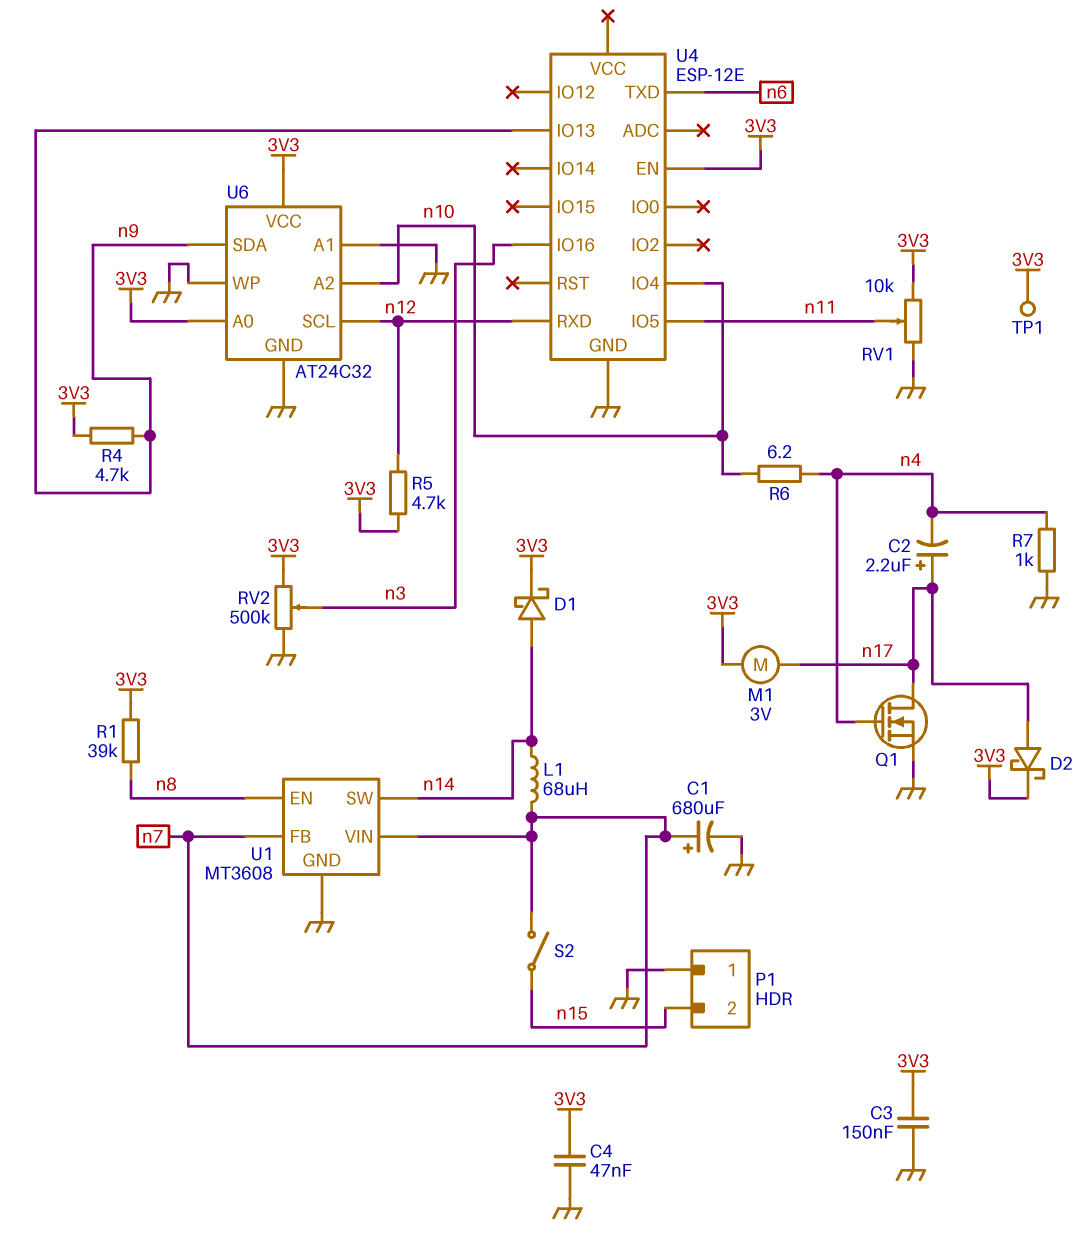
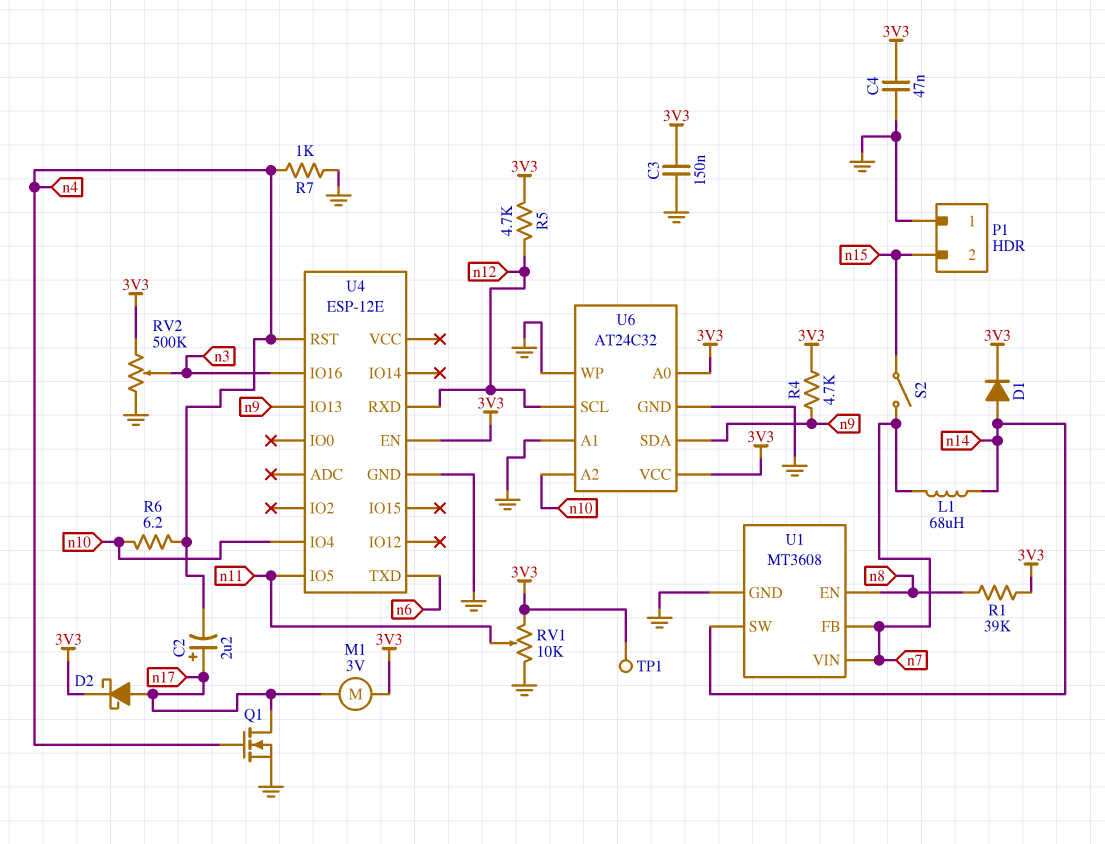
C1: 680uF (plus n7, minus GND) -> none
D1: schottky (A n14, K 3V3) -> diode (A n14, K 3V3)
U4 pin RST: none -> n4

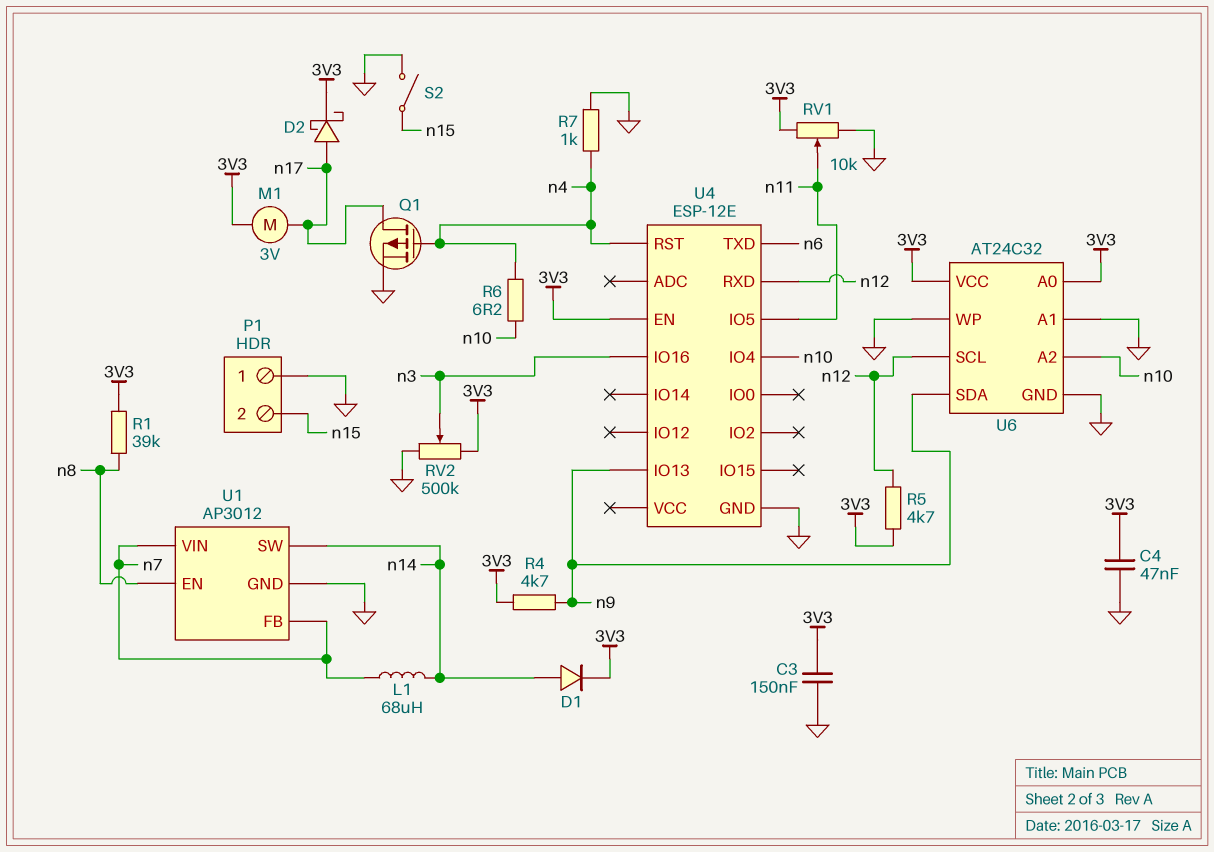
C2: 2.2uF (plus n17, minus n4) -> none
Q1: NMOS (G n4, D n17, S GND) -> PMOS (G n4, D n17, S GND)
S2: switch (n7, n15) -> switch (GND, n15)
TP1: test point (3V3) -> none
U1: MT3608 -> AP3012

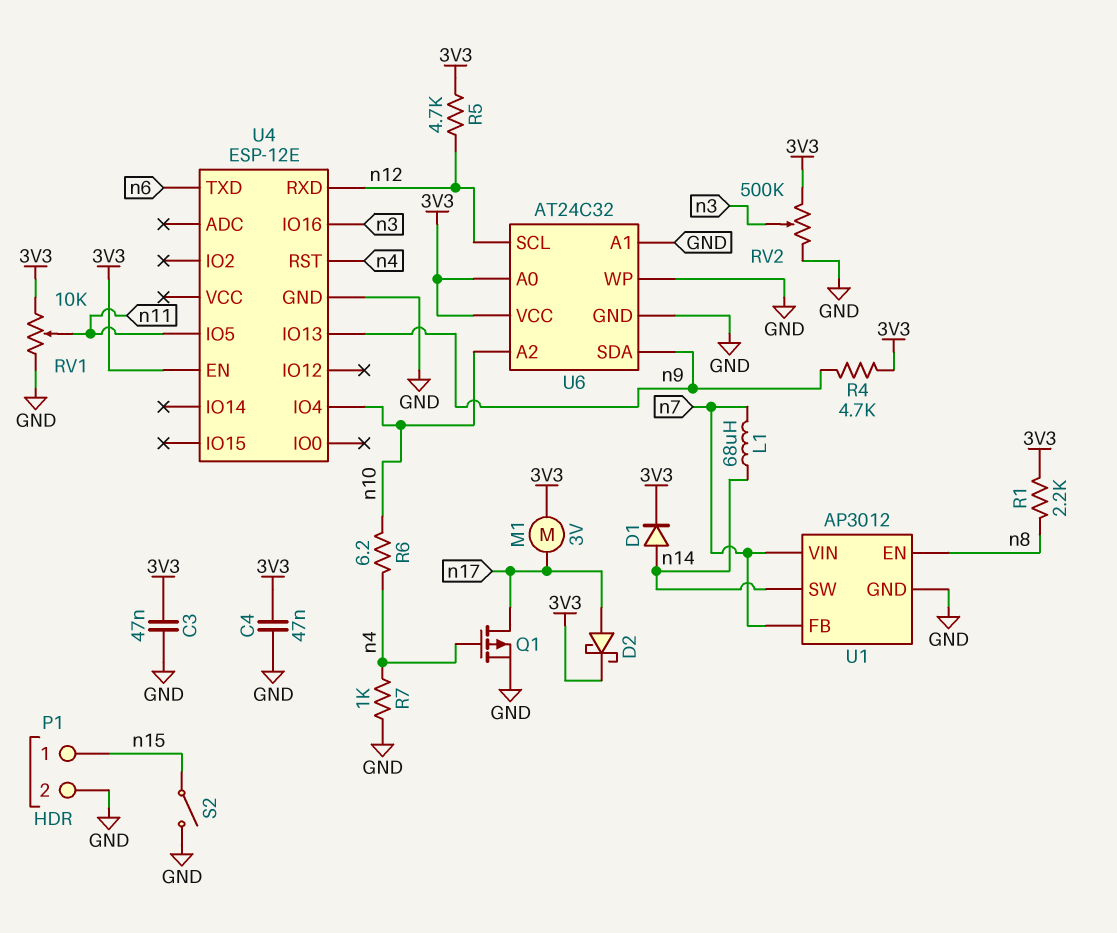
C3: 150nF (3V3, GND) -> 47nF (3V3, GND)
P1 pin 1: GND -> n15
P1 pin 2: n15 -> GND
R1: 39k (3V3, n8) -> 2.2k (3V3, n8)

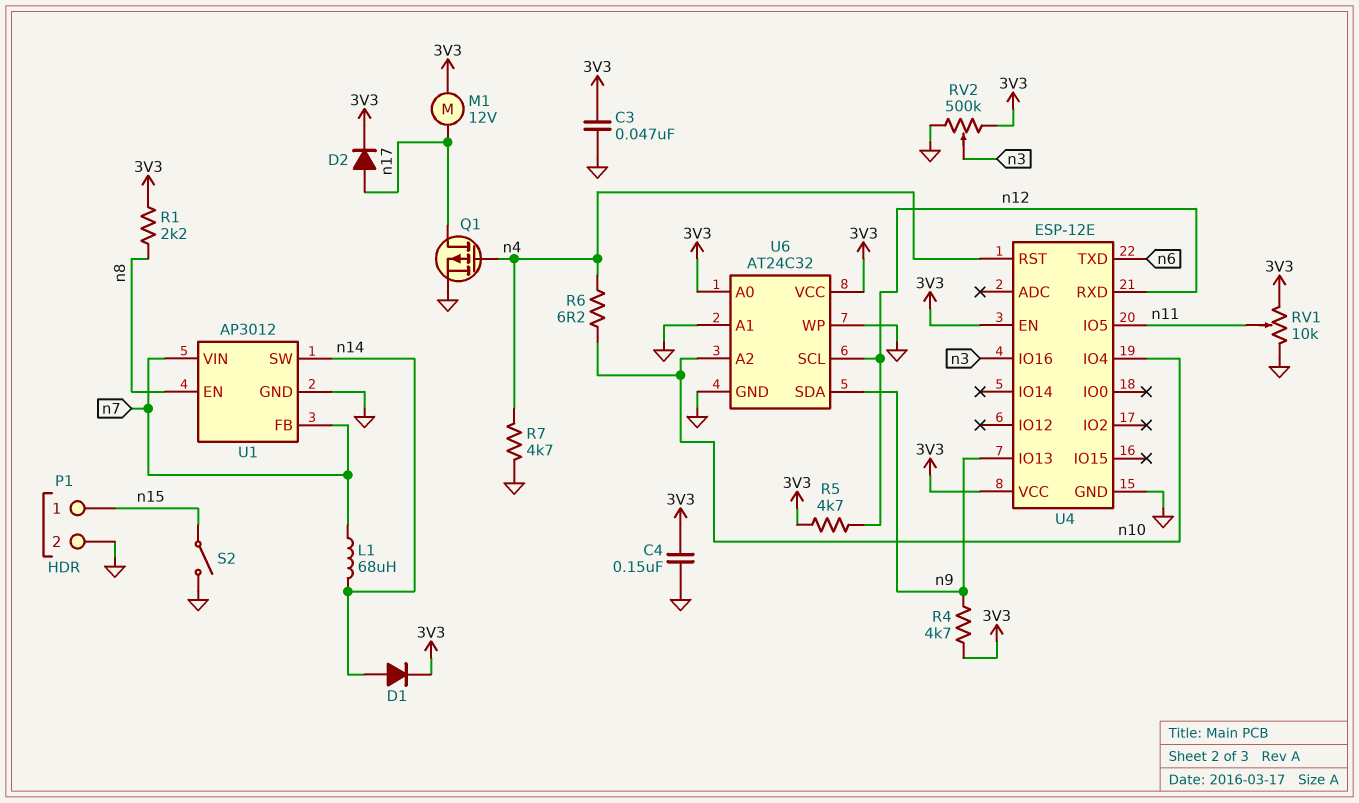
C4: 47nF (3V3, GND) -> 150nF (3V3, GND)
D2: schottky (A n17, K 3V3) -> diode (A n17, K 3V3)
M1: motor 3V (3V3, n17) -> motor 12V (3V3, n17)
R7: 1k (GND, n4) -> 4.7k (GND, n4)
U4 pin VCC: none -> 3V3

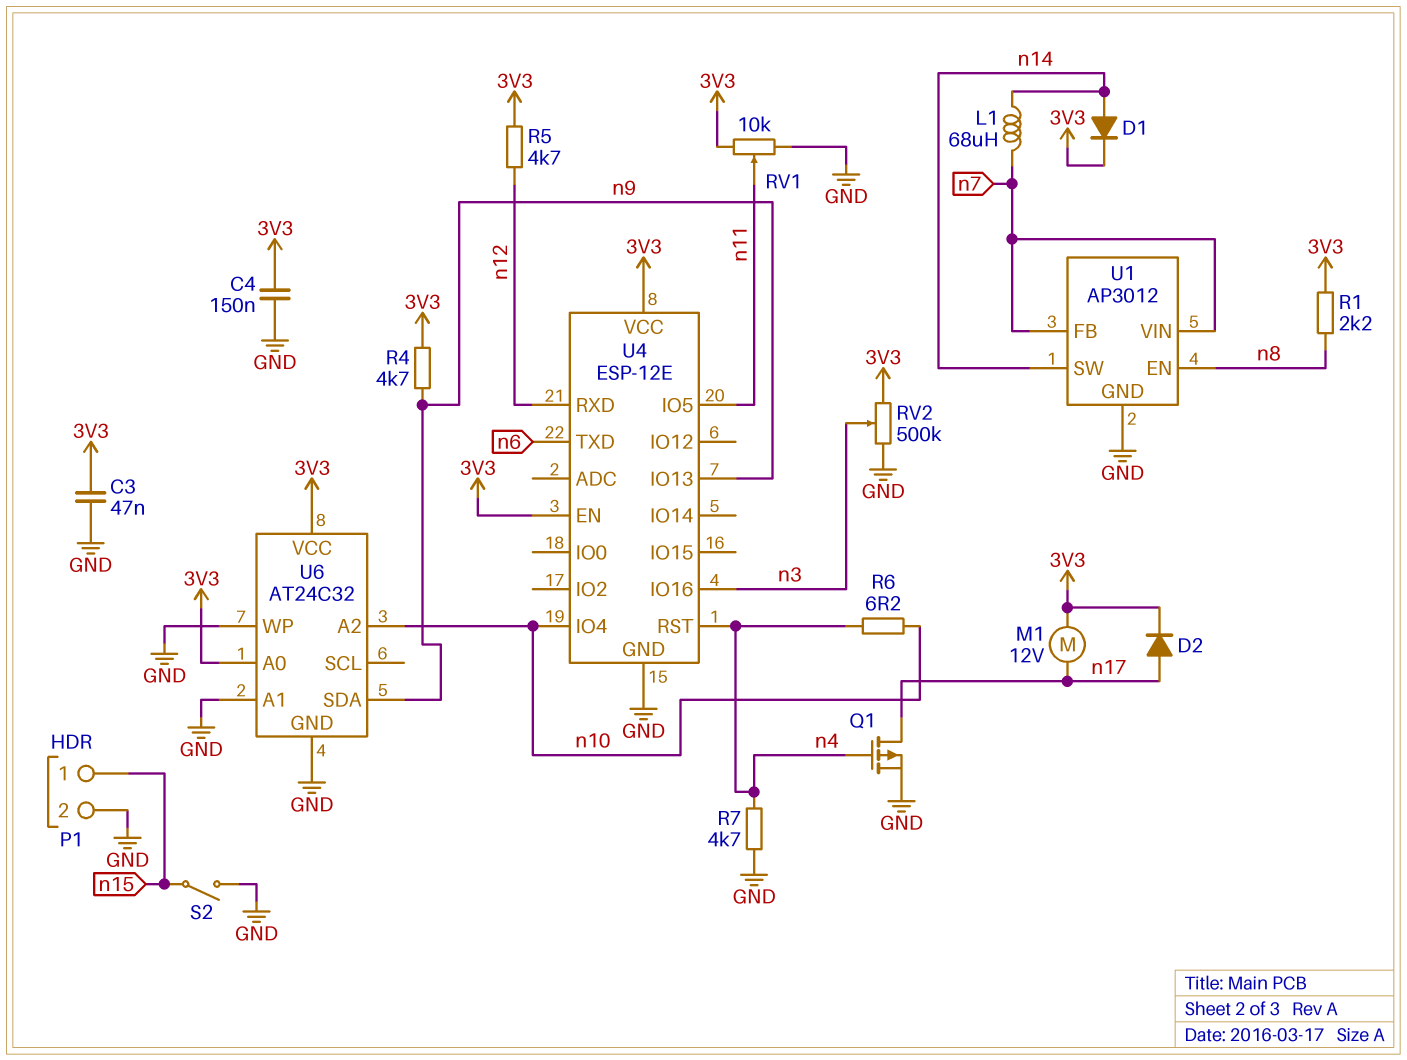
U6 pin SCL: n12 -> none

